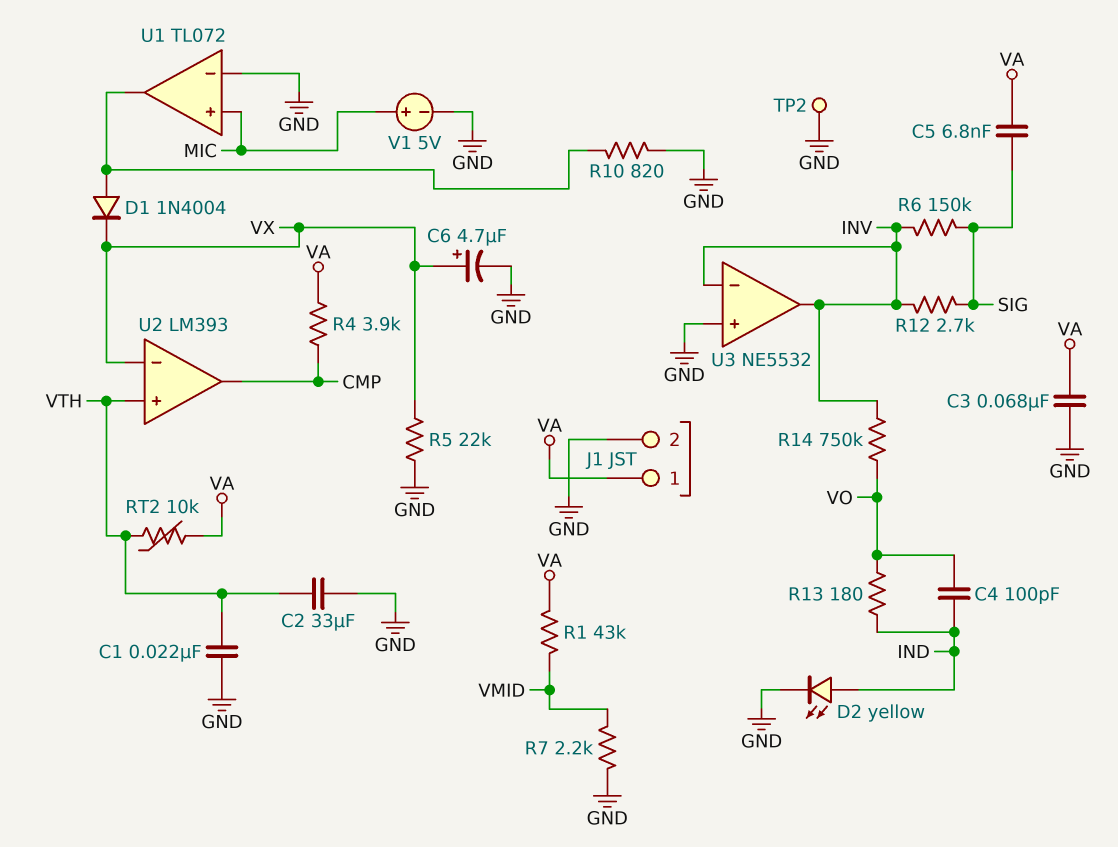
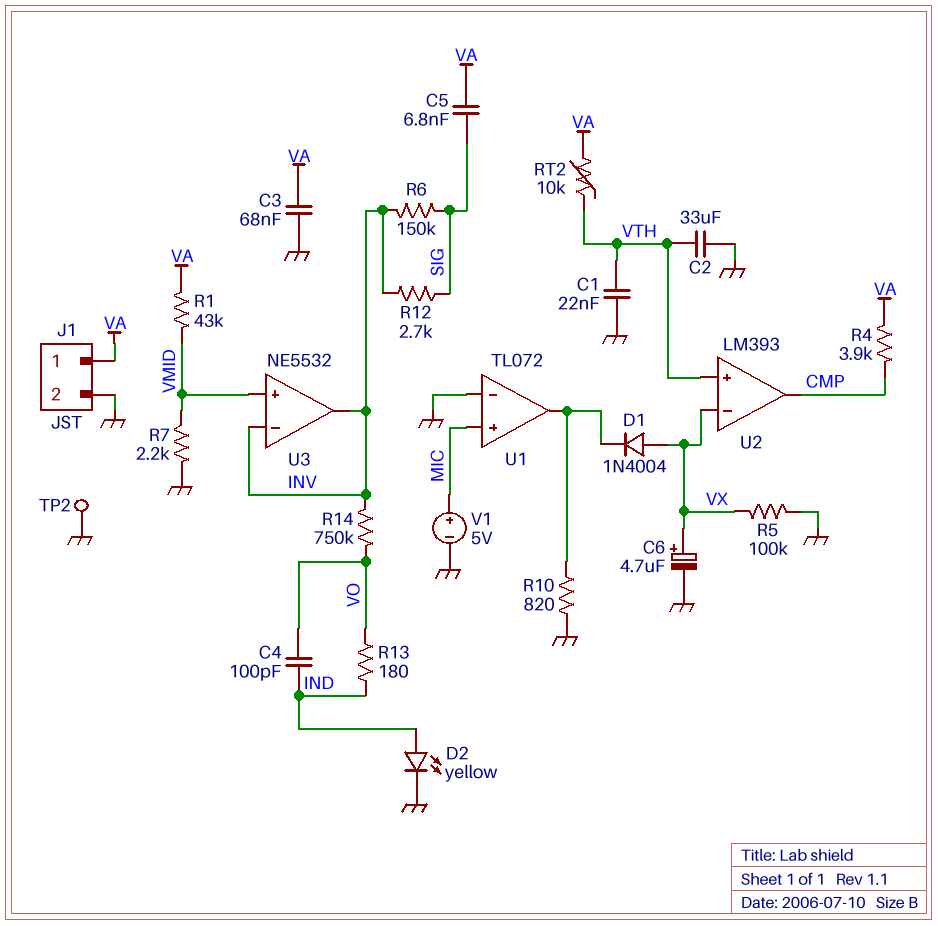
D1: diode 1N4004 (A U1/out, K VX) -> diode 1N4004 (A VX, K U1/out)
R5: 22k (GND, VX) -> 100k (GND, VX)
U3 pin in+: GND -> VMID

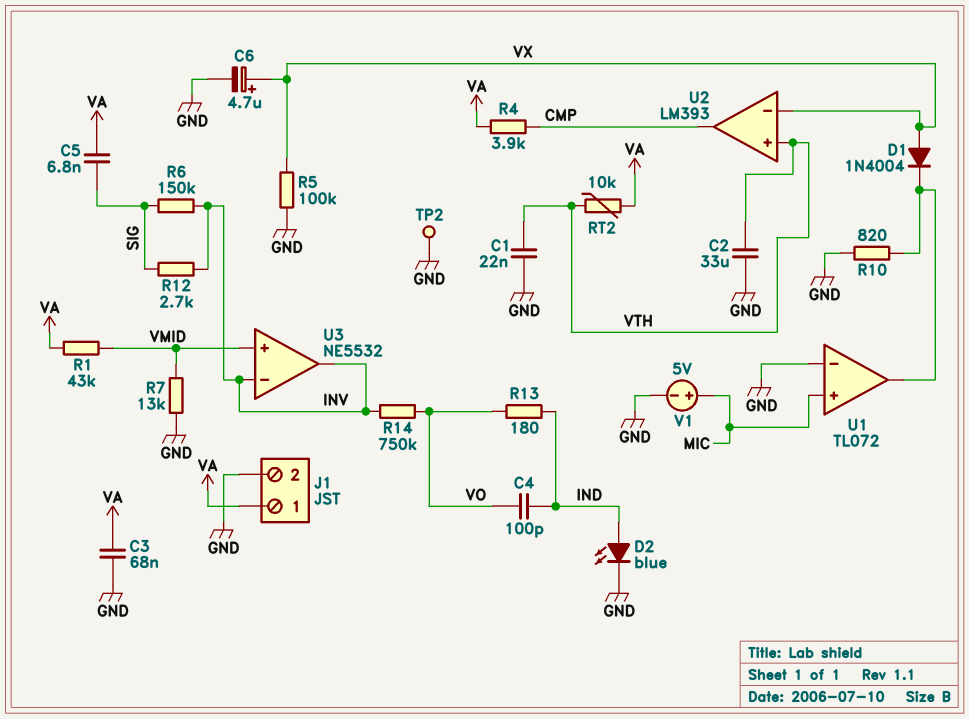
D2: LED yellow (A IND, K GND) -> LED blue (A IND, K GND)
R7: 2.2k (GND, VMID) -> 13k (GND, VMID)

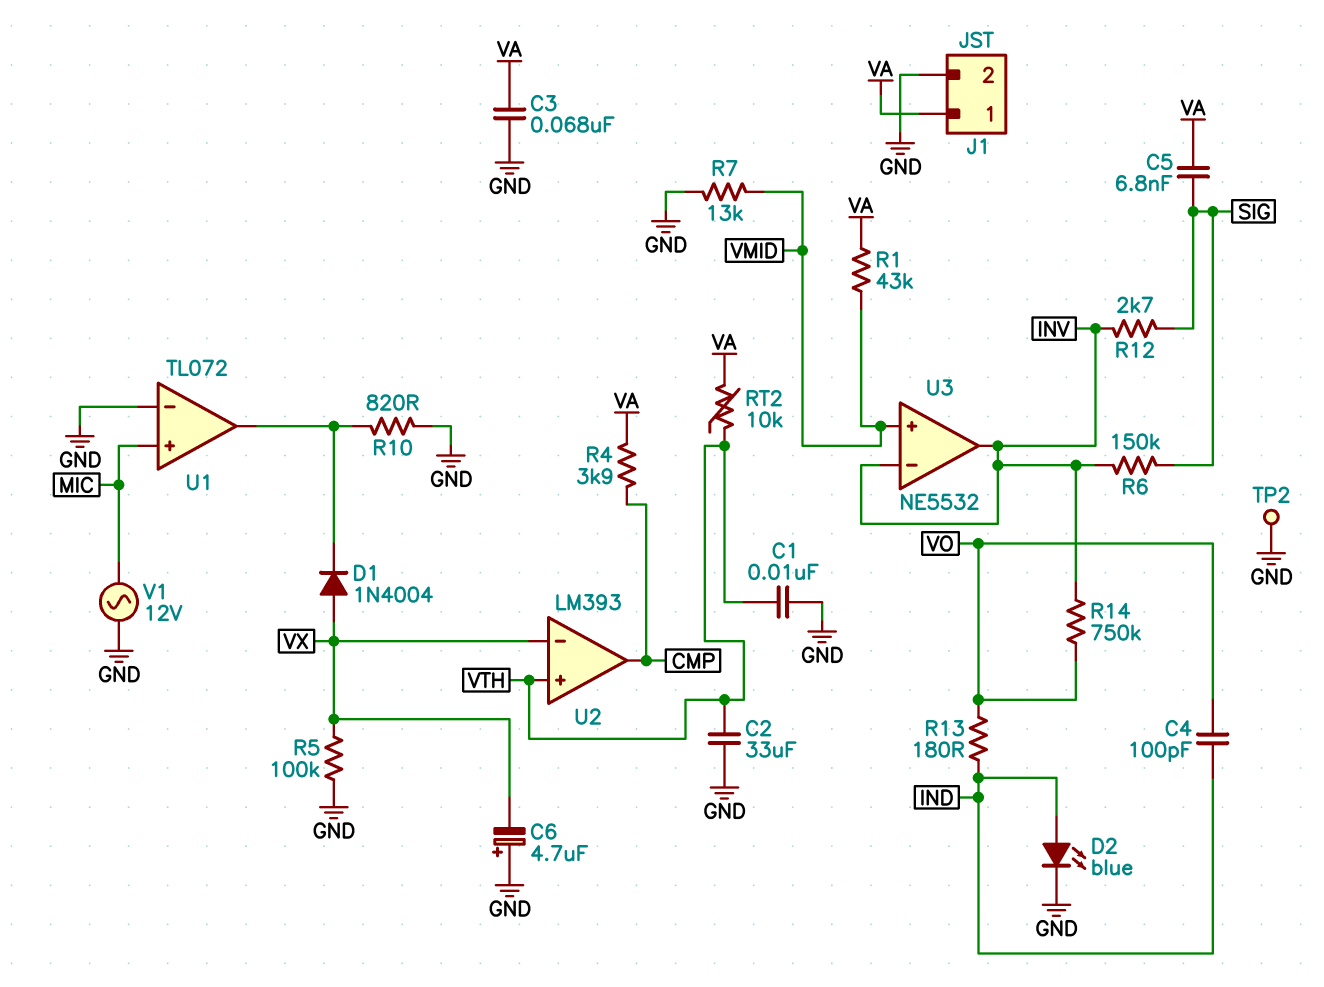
C1: 22nF (GND, VTH) -> 10nF (GND, VTH)
C6: 4.7uF (plus VX, minus GND) -> 4.7uF (plus GND, minus VX)
V1: 5V (plus MIC, minus GND) -> AC 12V (GND, MIC)

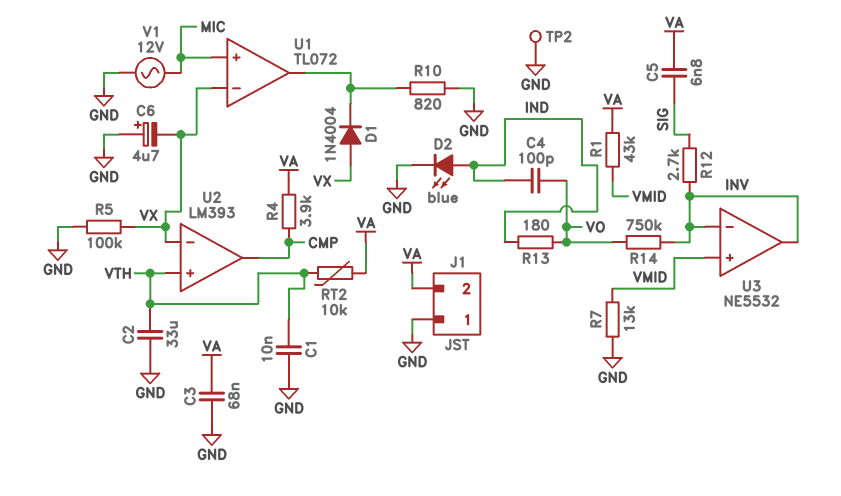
J1 pin 1: VA -> GND
J1 pin 2: GND -> VA
R6: 150k (INV, SIG) -> none
U1 pin in-: GND -> VX

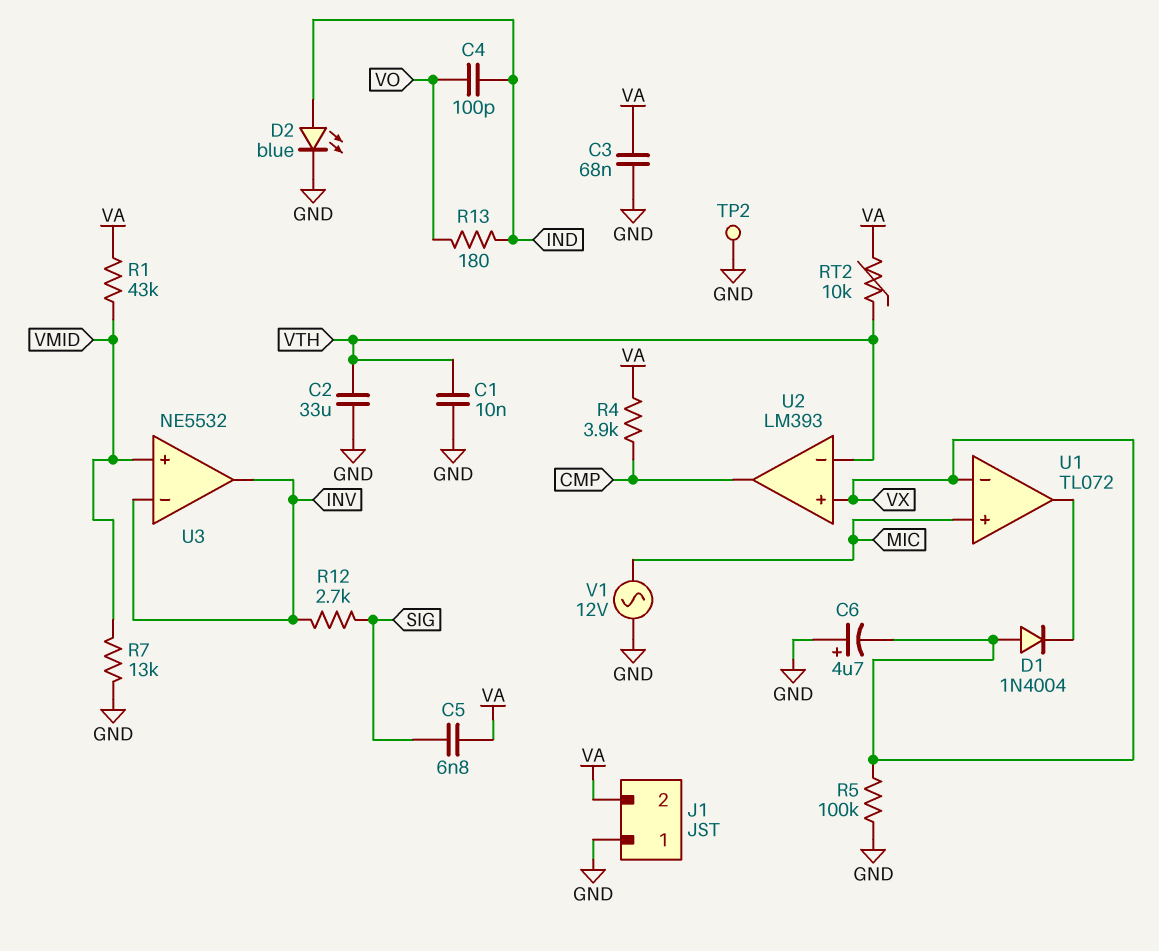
R10: 820 (GND, U1/out) -> none
R14: 750k (INV, VO) -> none
U2 pin in+: VTH -> VX
U2 pin in-: VX -> VTH

